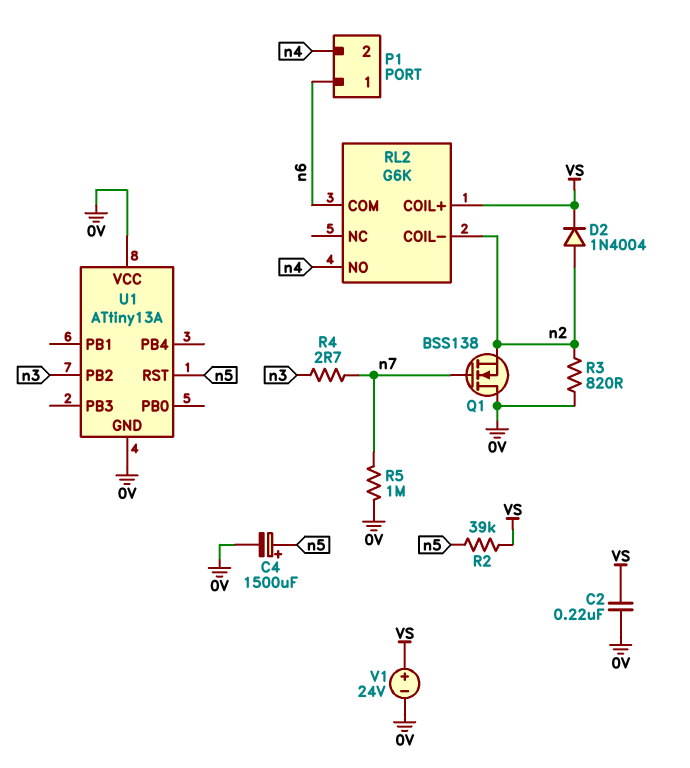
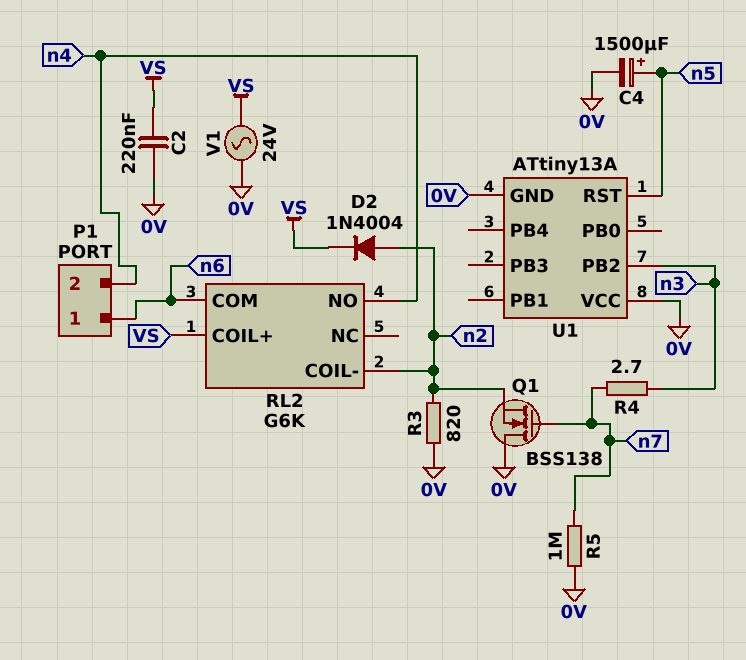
R2: 39k (VS, n5) -> none
V1: 24V (plus VS, minus 0V) -> AC 24V (0V, VS)

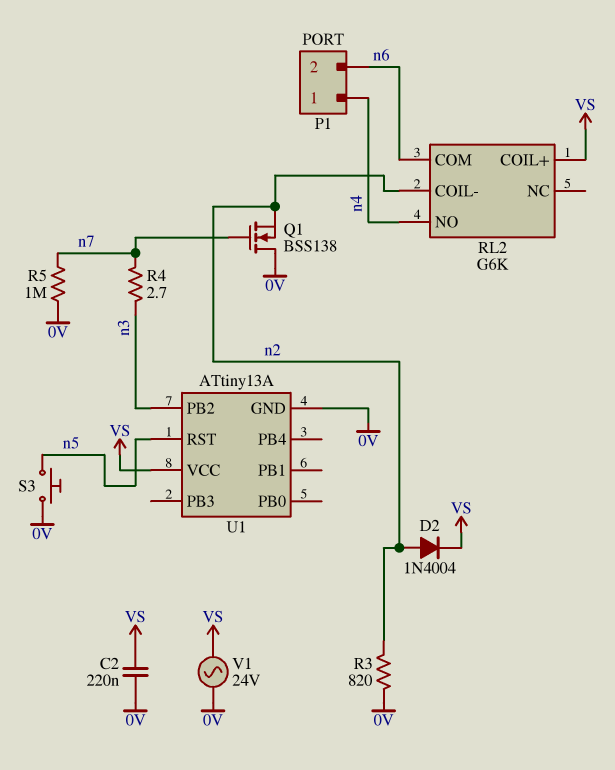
C4: 1500uF (plus n5, minus 0V) -> none
P1 pin 1: n6 -> n4
P1 pin 2: n4 -> n6
S3: none -> button (0V, n5)
U1 pin VCC: 0V -> VS

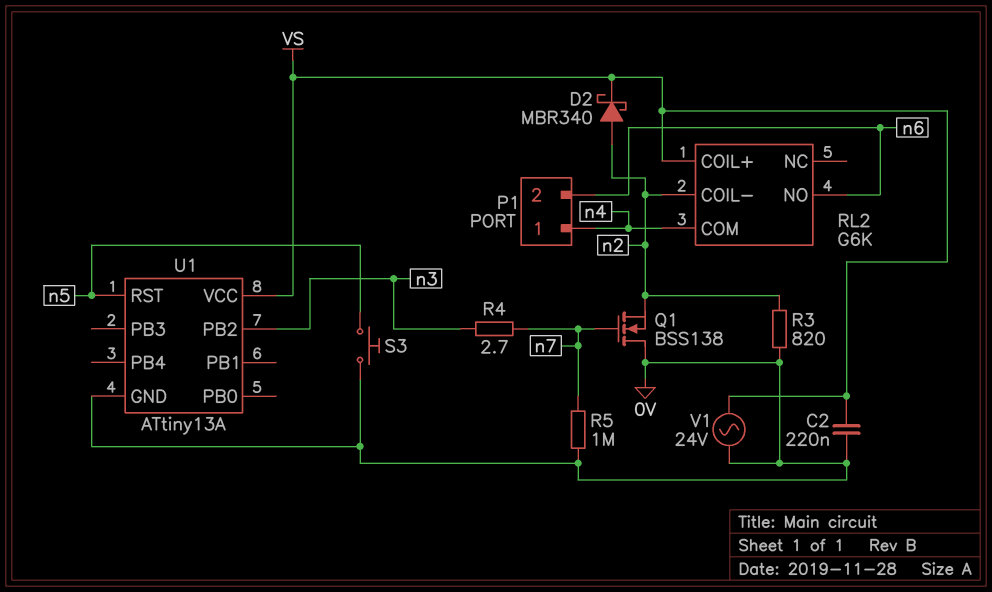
D2: diode 1N4004 (A n2, K VS) -> schottky MBR340 (A n2, K VS)
RL2 pin COM: n6 -> n4
RL2 pin NO: n4 -> n6

